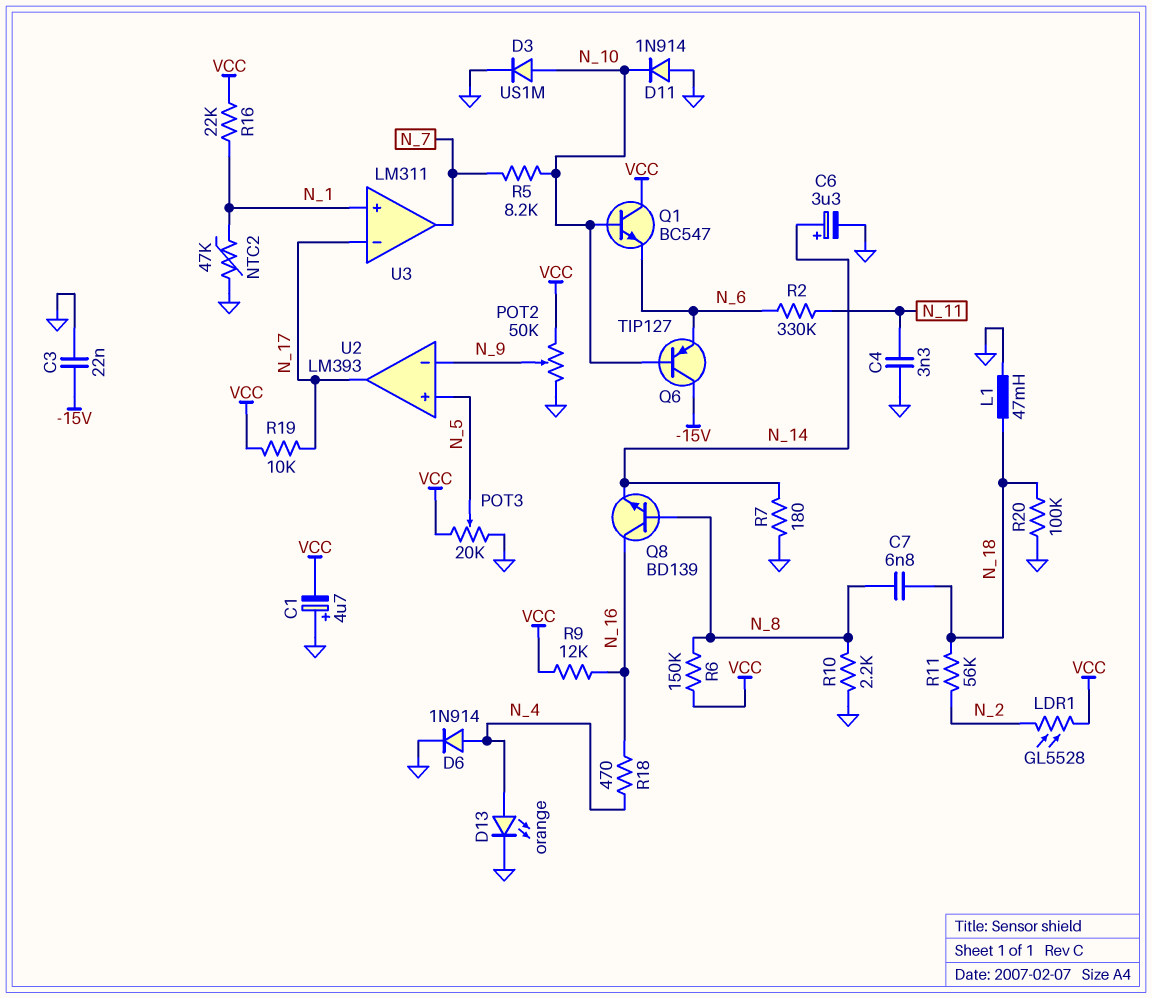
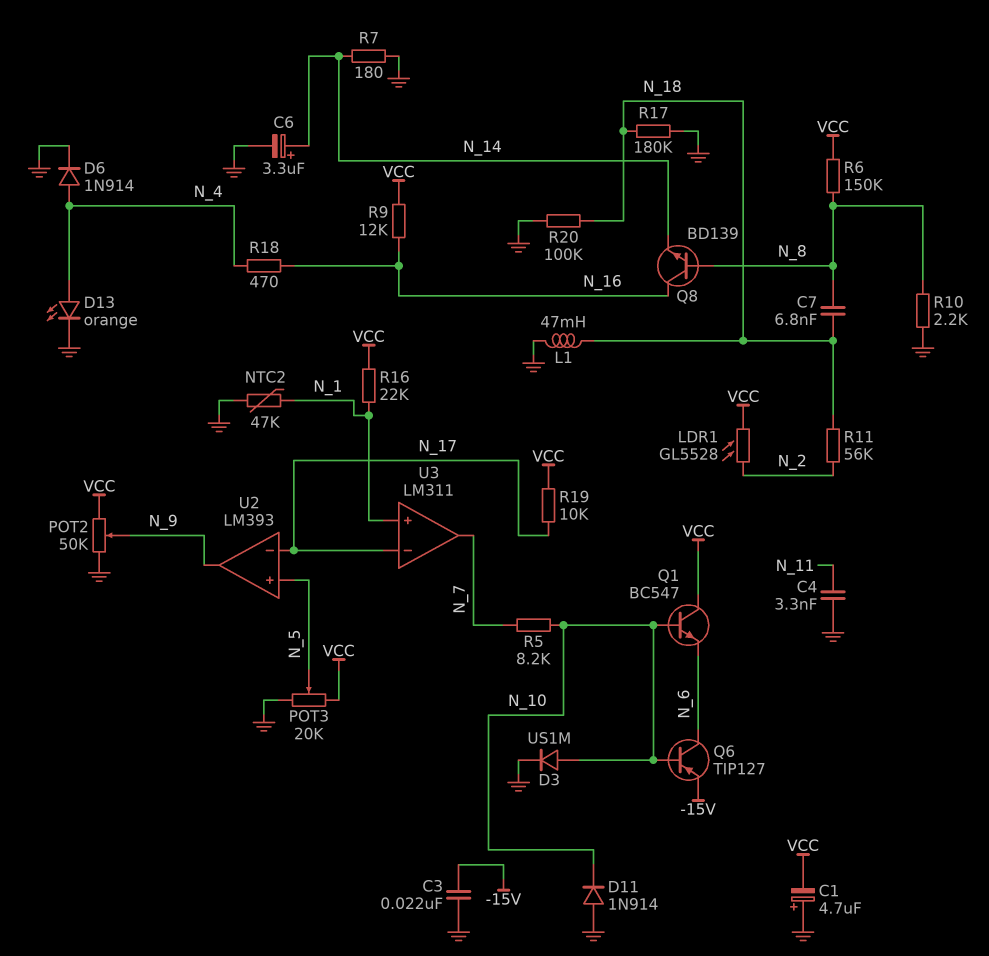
Q6: PNP TIP127 (B N_10, C -15V, E N_6) -> PNP TIP127 (B N_10, C N_6, E -15V)
R2: 330k (N_6, N_11) -> none
R17: none -> 180k (GND, N_18)
U2 pin in-: N_9 -> N_17
U2 pin out: N_17 -> N_9

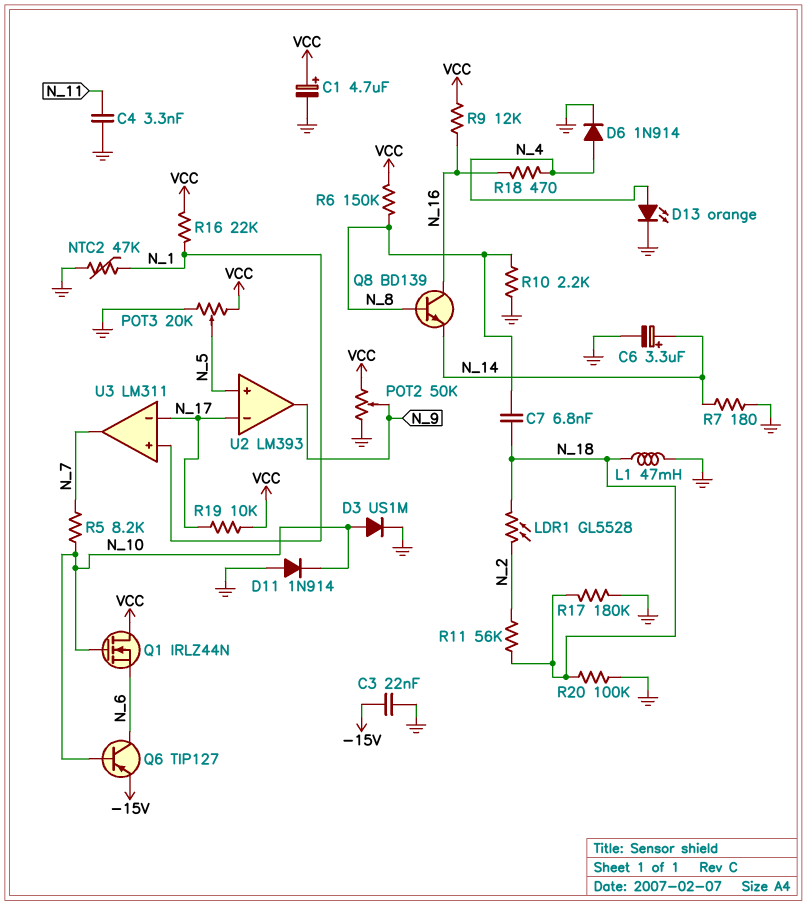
C1: 4.7uF (plus GND, minus VCC) -> 4.7uF (plus VCC, minus GND)
LDR1: GL5528 (N_2, VCC) -> GL5528 (N_2, N_18)
Q1: NPN BC547 (B N_10, C VCC, E N_6) -> NMOS IRLZ44N (G N_10, D VCC, S N_6)

